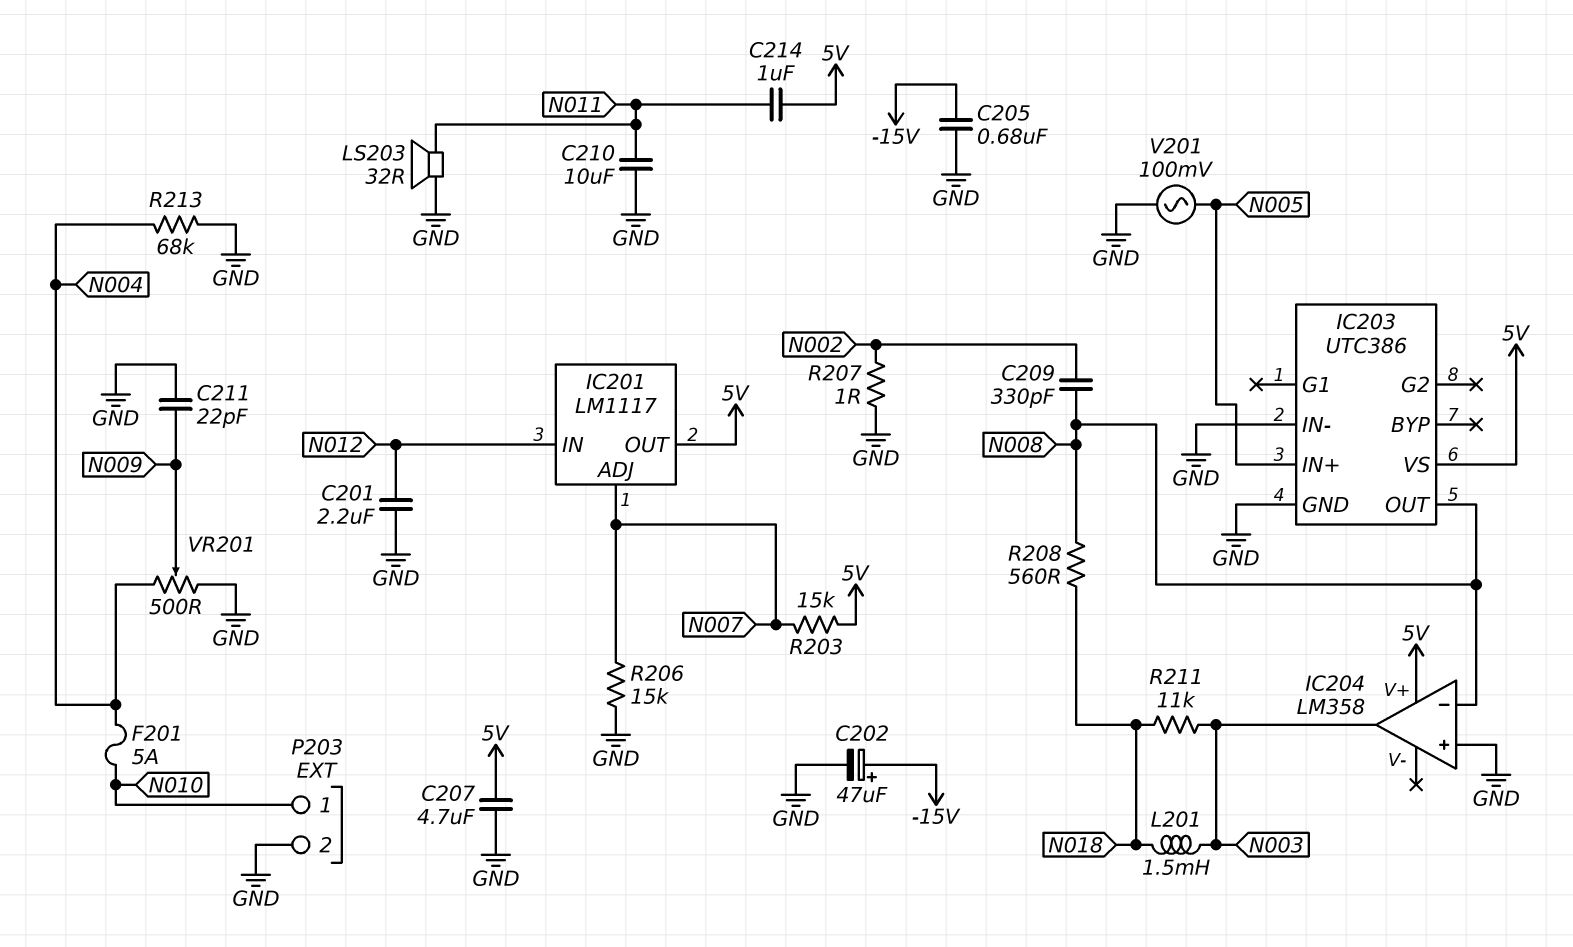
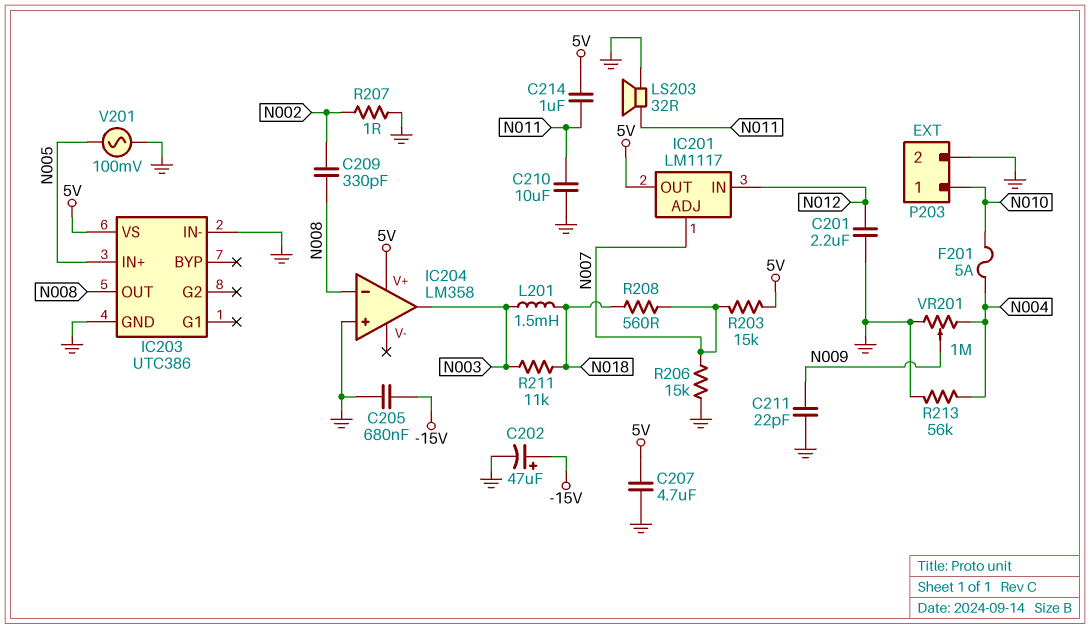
R208: 560 (N008, N018) -> 560 (N007, N018)
R213: 68k (GND, N004) -> 56k (GND, N004)
VR201: 500 (GND, N004, wiper N009) -> 1M (GND, N004, wiper N009)

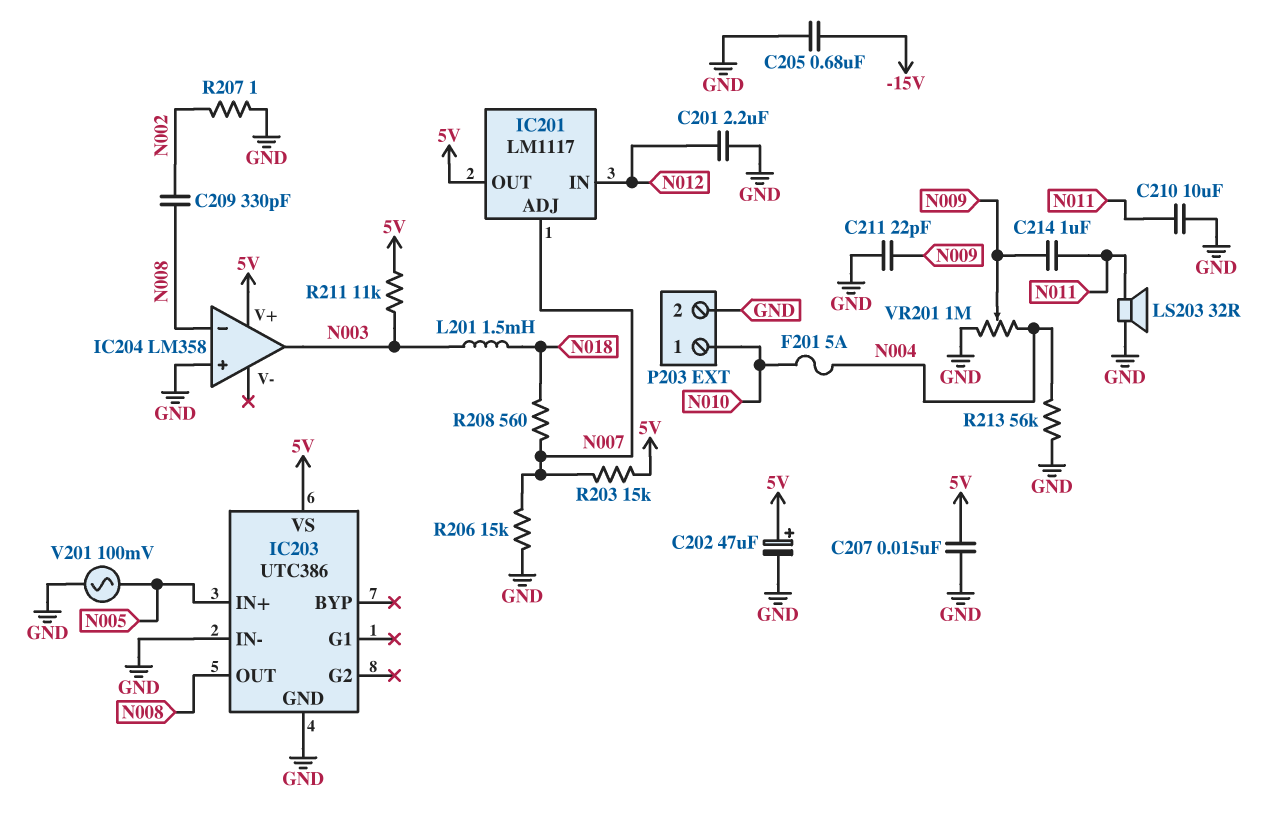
C202: 47uF (plus -15V, minus GND) -> 47uF (plus 5V, minus GND)
C207: 4.7uF (5V, GND) -> 15nF (5V, GND)
C214: 1uF (5V, N011) -> 1uF (N009, N011)
R211: 11k (N003, N018) -> 11k (5V, N003)

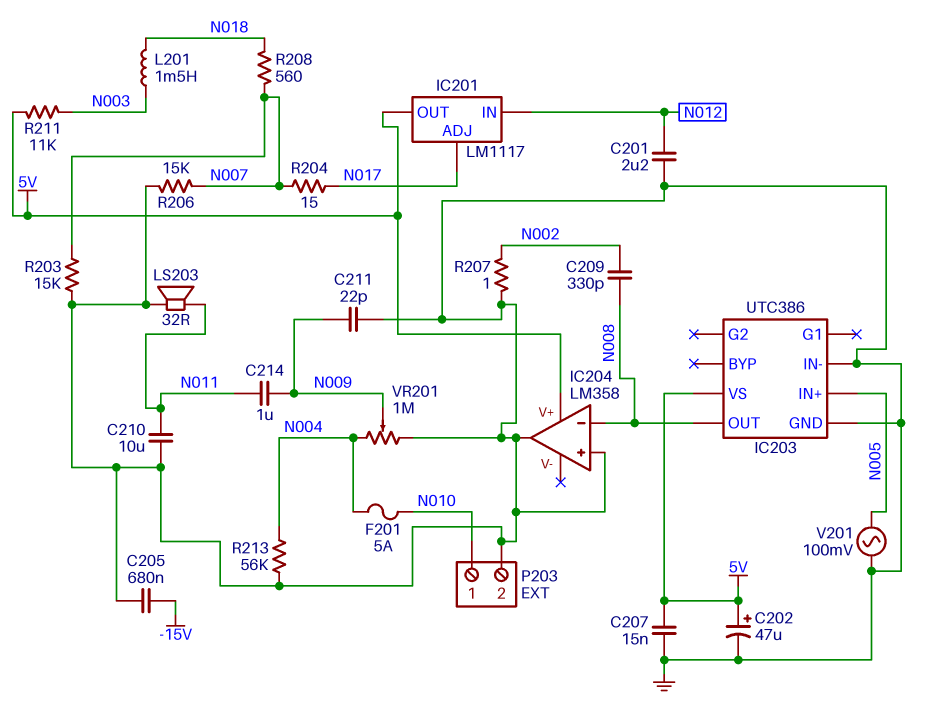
IC201 pin ADJ: N007 -> N017
IC204 pin out: N003 -> GND
R203: 15k (5V, N007) -> 15k (GND, N007)
R204: none -> 15 (N007, N017)

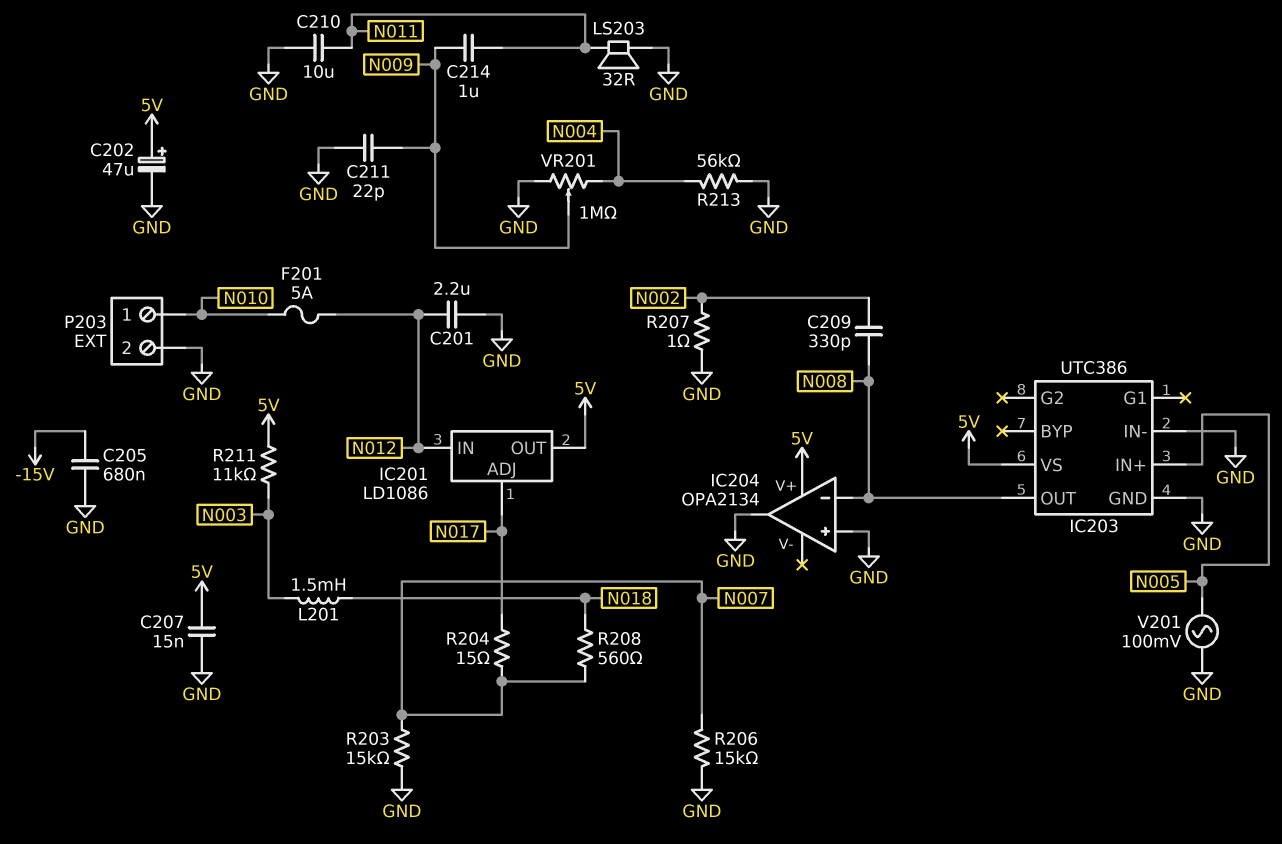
F201: 5A (N004, N010) -> 5A (N010, N012)
IC201: LM1117 -> LD1086
IC204: LM358 -> OPA2134

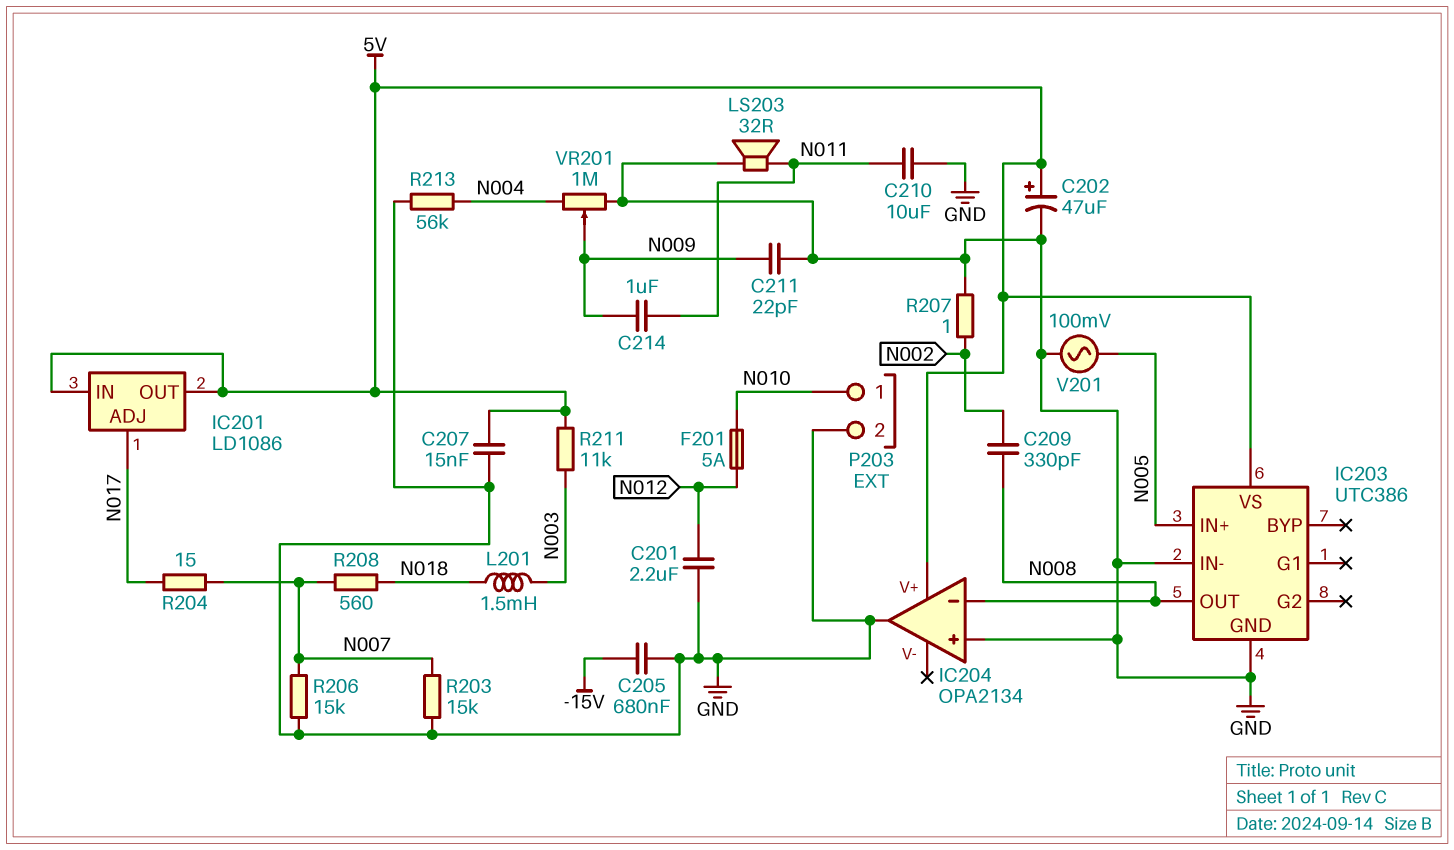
IC201 pin IN: N012 -> 5V

